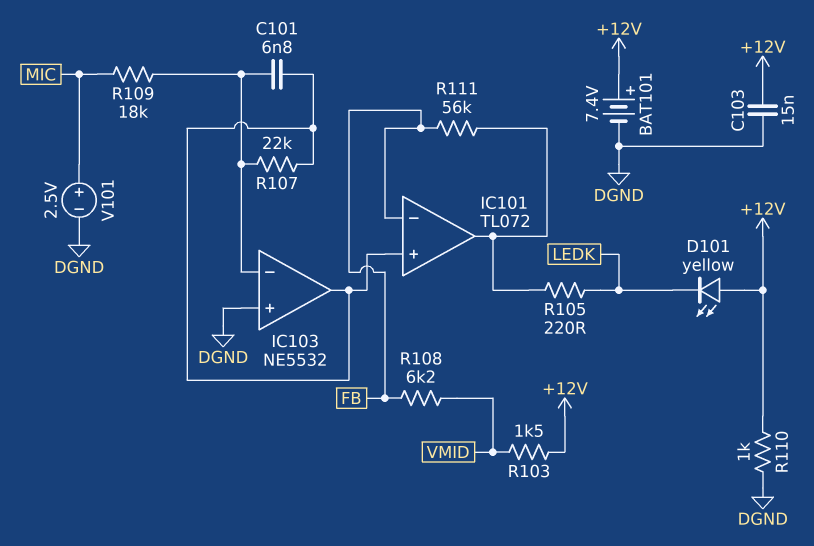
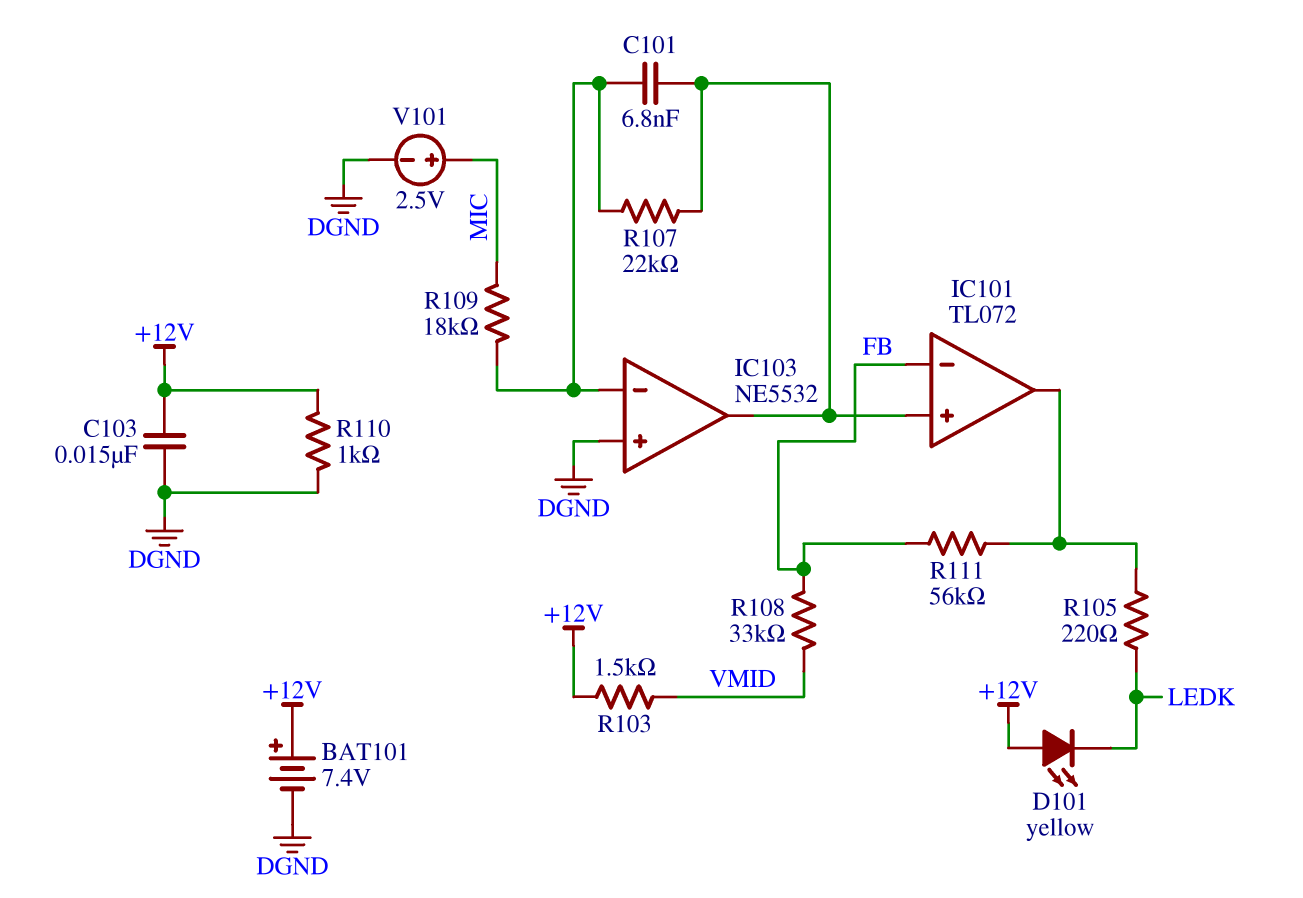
R108: 6.2k (FB, VMID) -> 33k (FB, VMID)

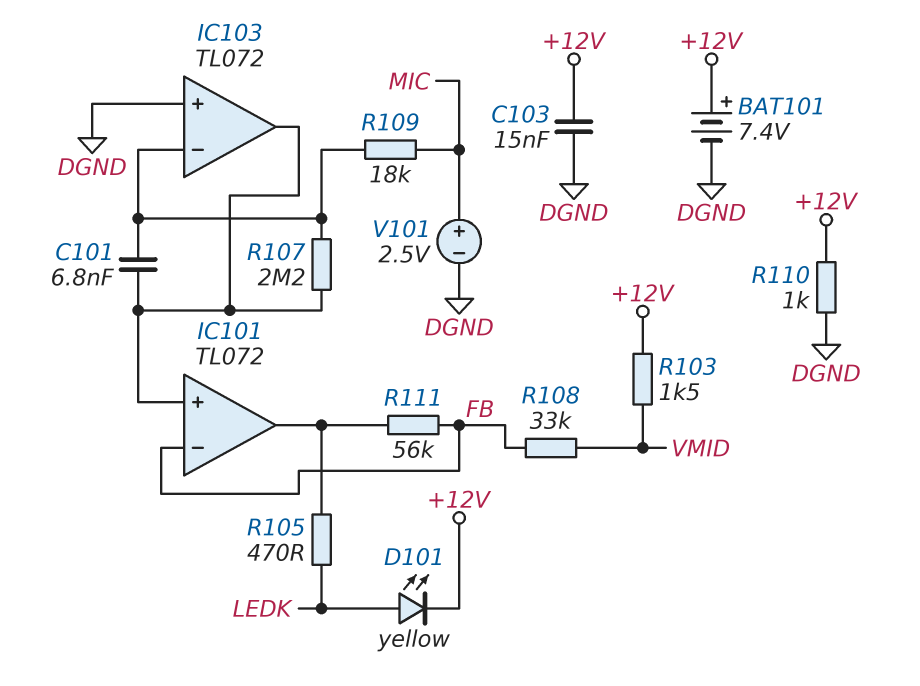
D101: LED yellow (A +12V, K LEDK) -> LED yellow (A LEDK, K +12V)
IC103: NE5532 -> TL072
R105: 220 (IC101/out, LEDK) -> 470 (IC101/out, LEDK)
R107: 22k (IC101/in+, IC103/in-) -> 2.2M (IC101/in+, IC103/in-)

